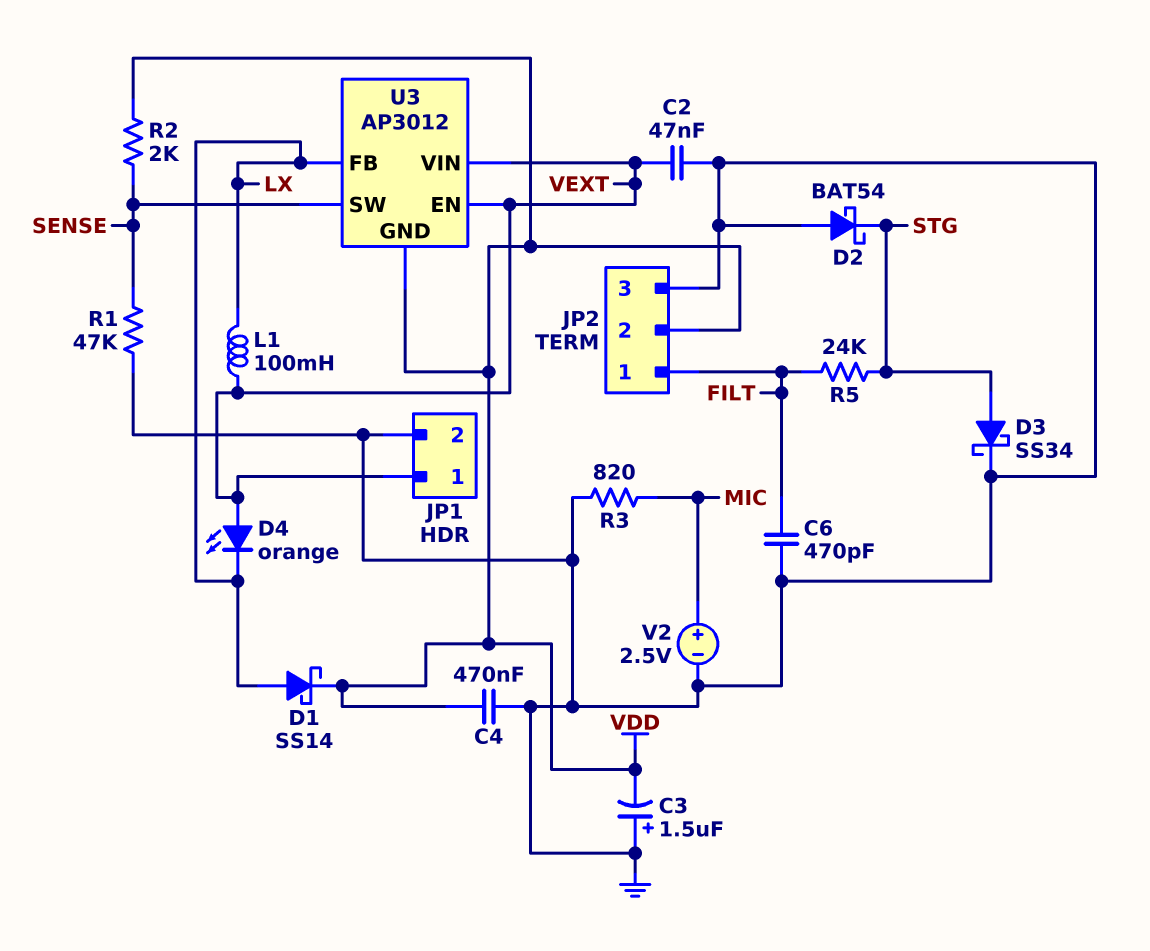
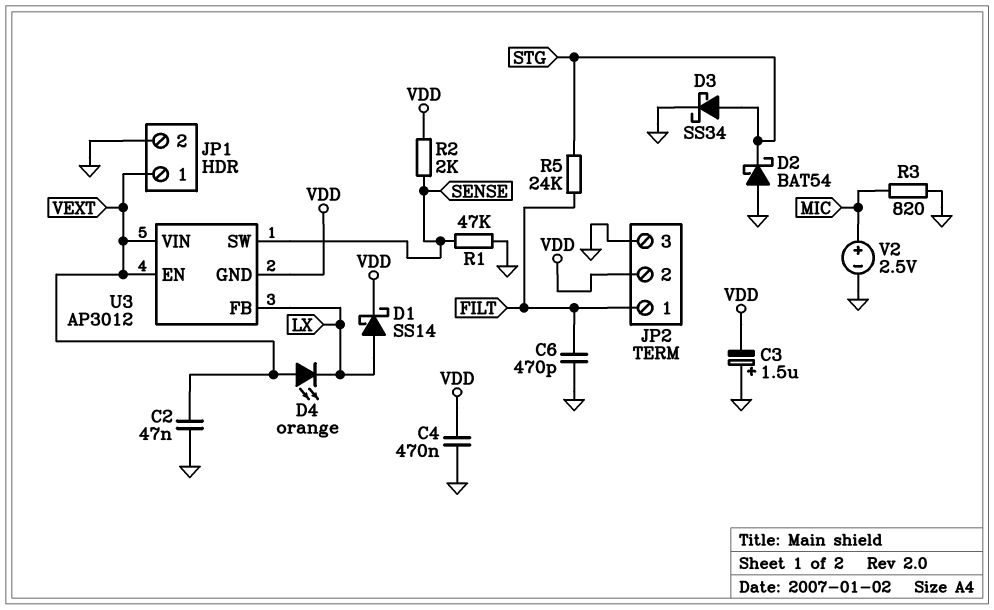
L1: 100mH (LX, VEXT) -> none

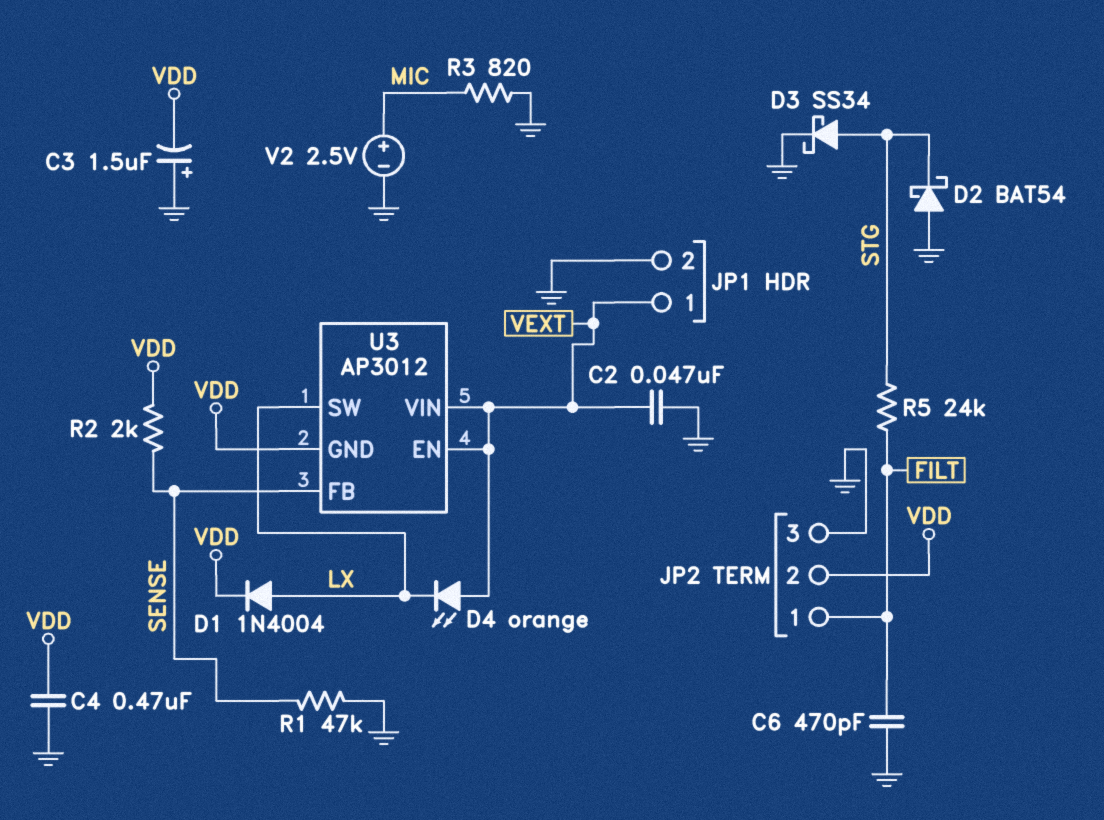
D1: schottky SS14 (A LX, K VDD) -> diode 1N4004 (A LX, K VDD)
U3 pin FB: LX -> SENSE
U3 pin SW: SENSE -> LX

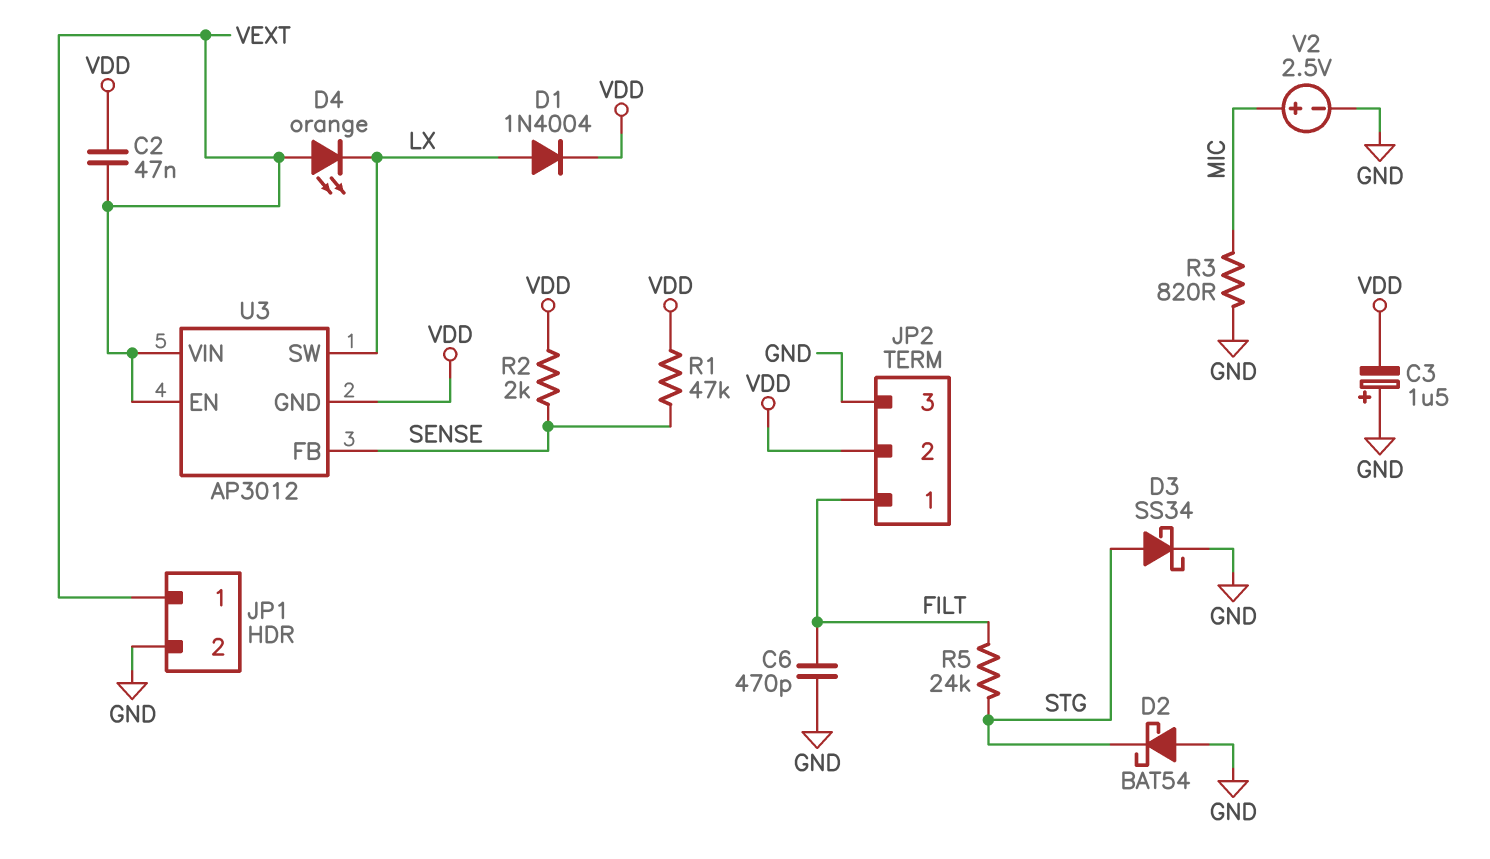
C2: 47nF (GND, VEXT) -> 47nF (VDD, VEXT)
C4: 470nF (GND, VDD) -> none
R1: 47k (GND, SENSE) -> 47k (SENSE, VDD)

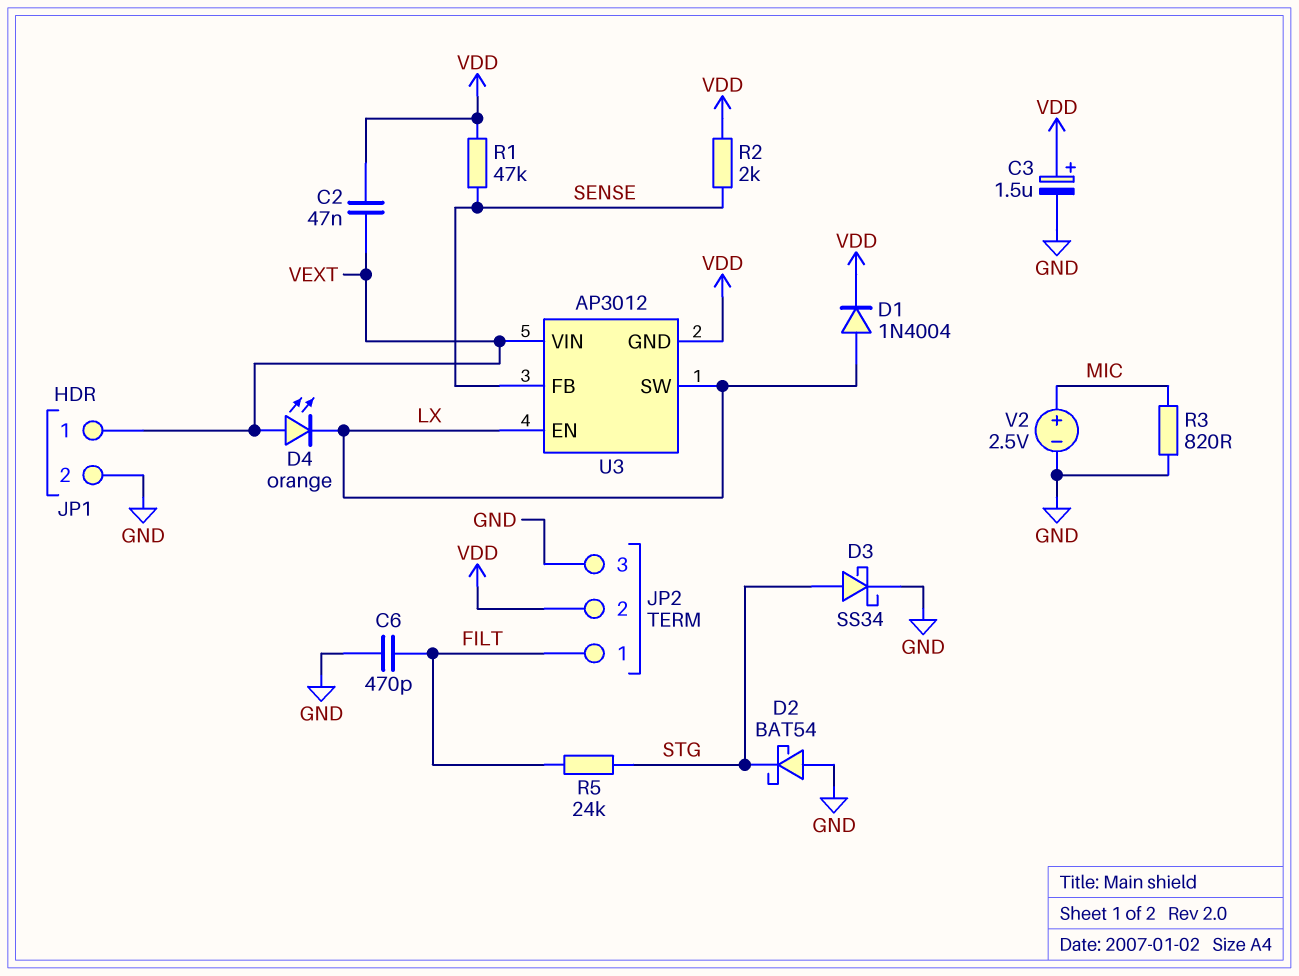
C3: 1.5uF (plus GND, minus VDD) -> 1.5uF (plus VDD, minus GND)
U3 pin EN: VEXT -> LX

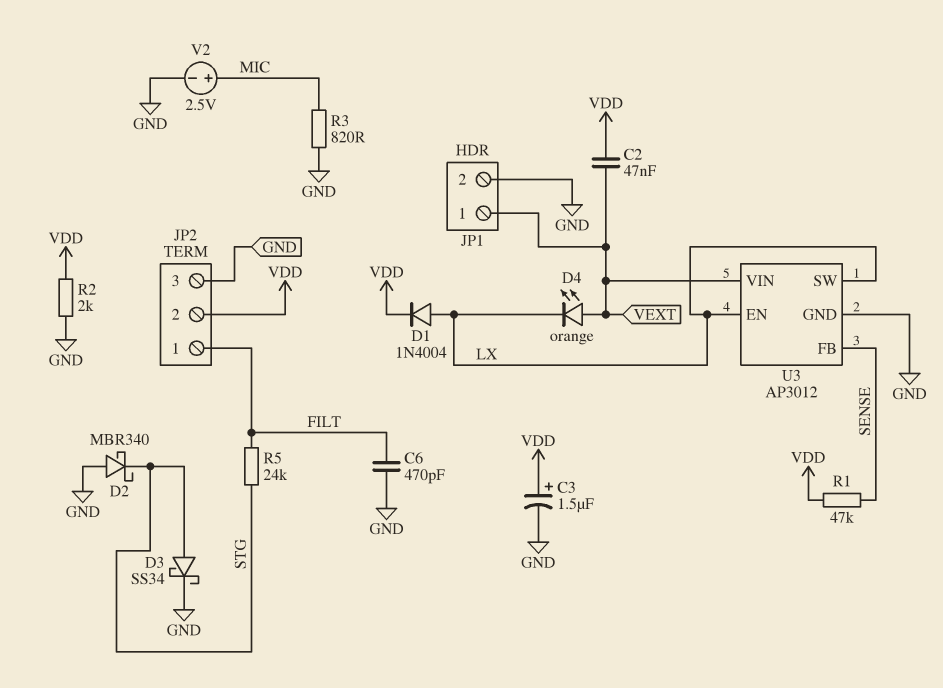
D2: schottky BAT54 (A GND, K STG) -> schottky MBR340 (A GND, K STG)
R2: 2k (SENSE, VDD) -> 2k (GND, VDD)
U3 pin GND: VDD -> GND

